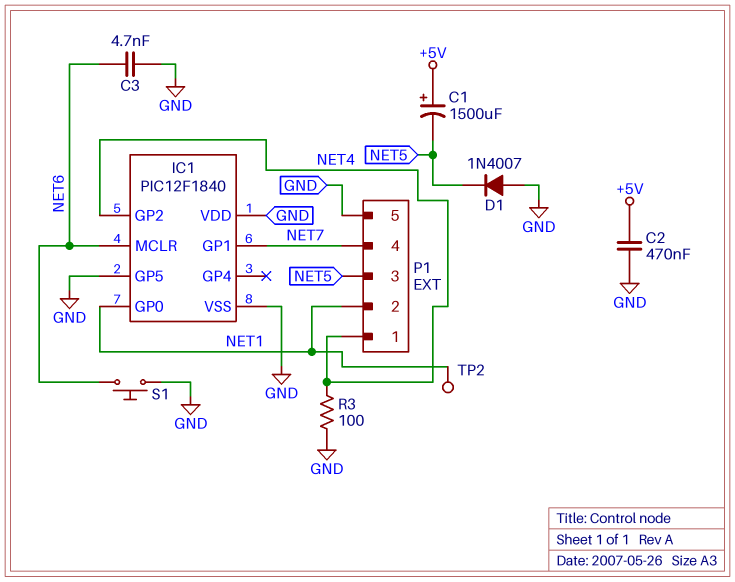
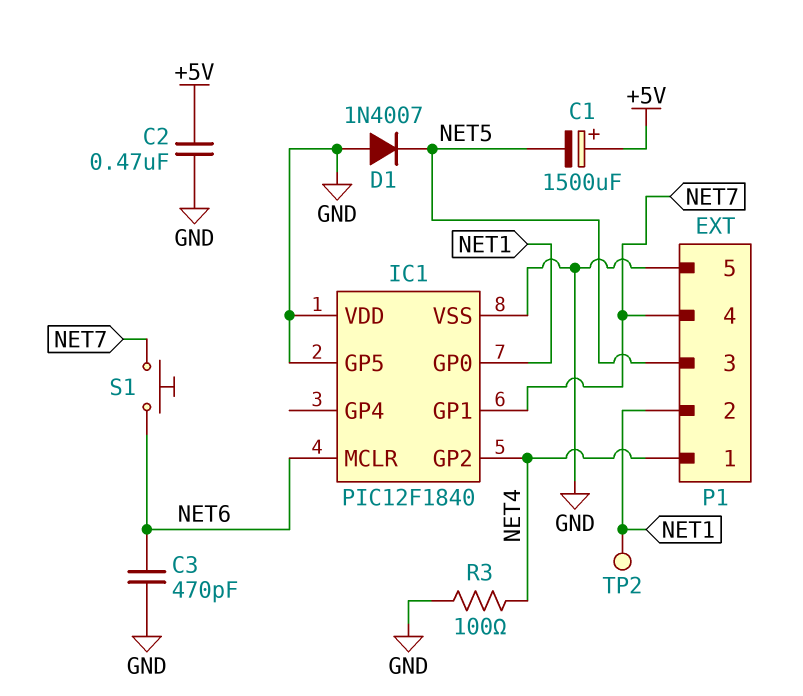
C3: 4.7nF (GND, NET6) -> 470pF (GND, NET6)
S1: button (GND, NET6) -> button (NET6, NET7)

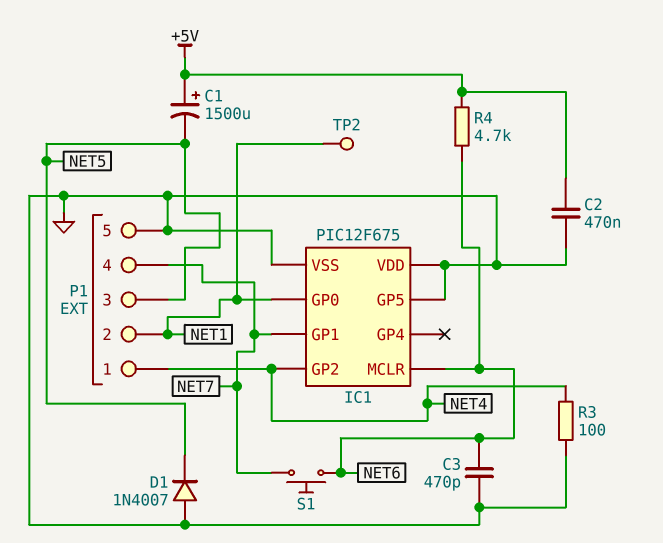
IC1: PIC12F1840 -> PIC12F675
R4: none -> 4.7k (+5V, NET6)

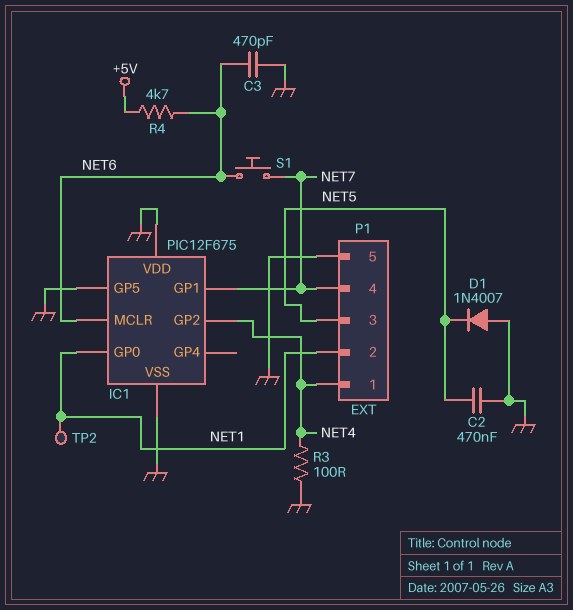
C1: 1500uF (plus +5V, minus NET5) -> none
C2: 470nF (+5V, GND) -> 470nF (GND, NET5)

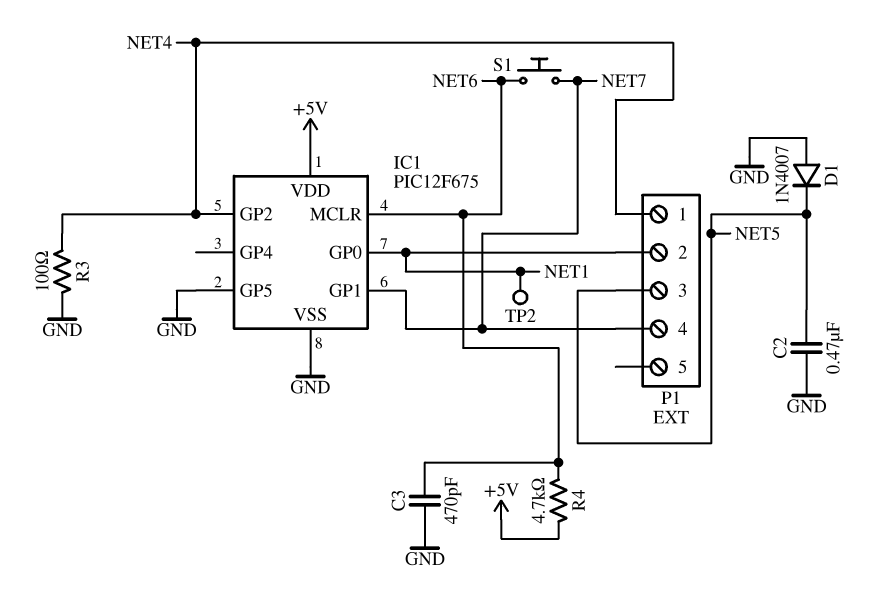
IC1 pin VDD: GND -> +5V
P1 pin 5: GND -> none

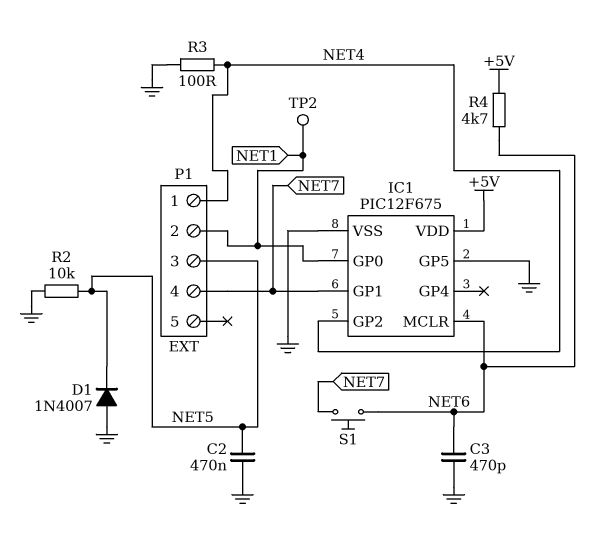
R2: none -> 10k (GND, NET5)

